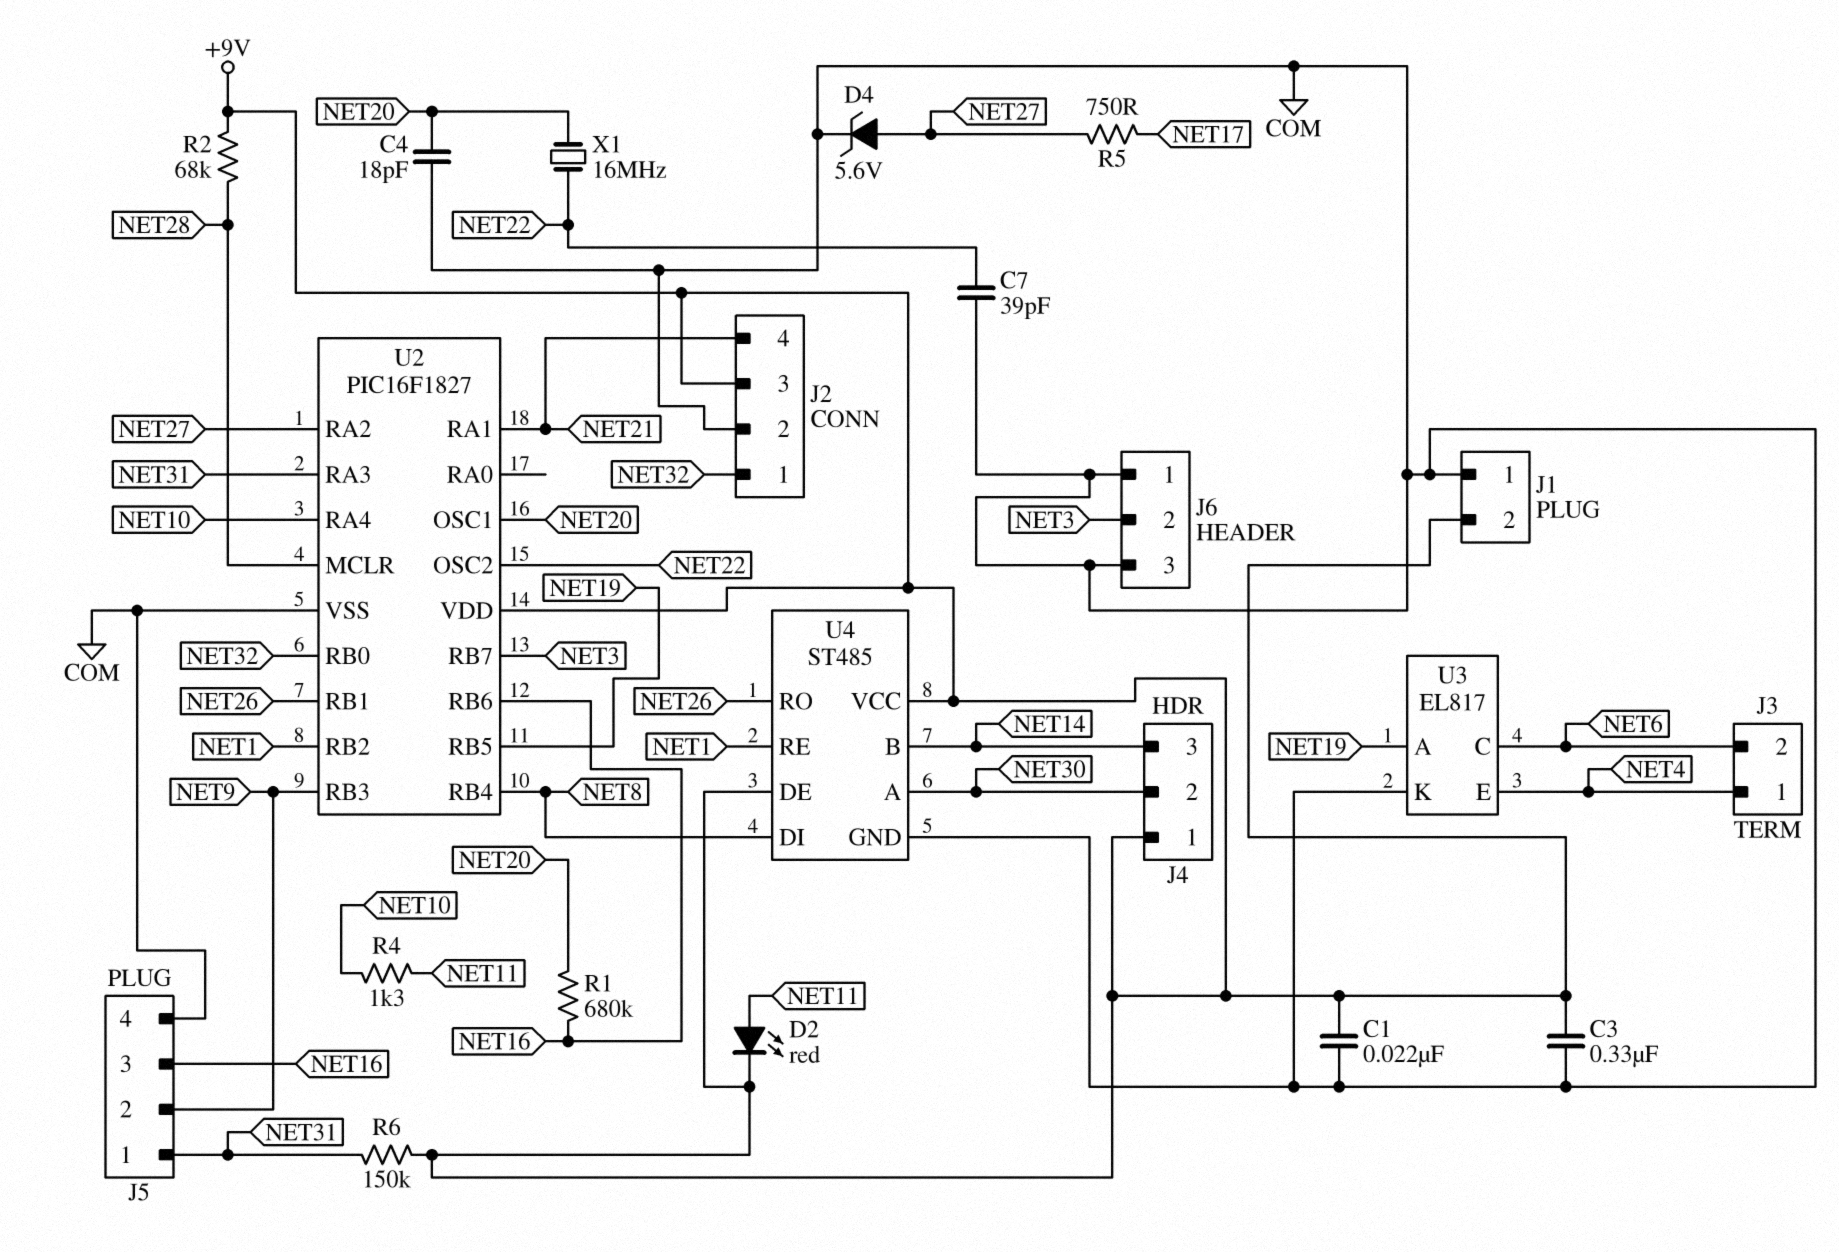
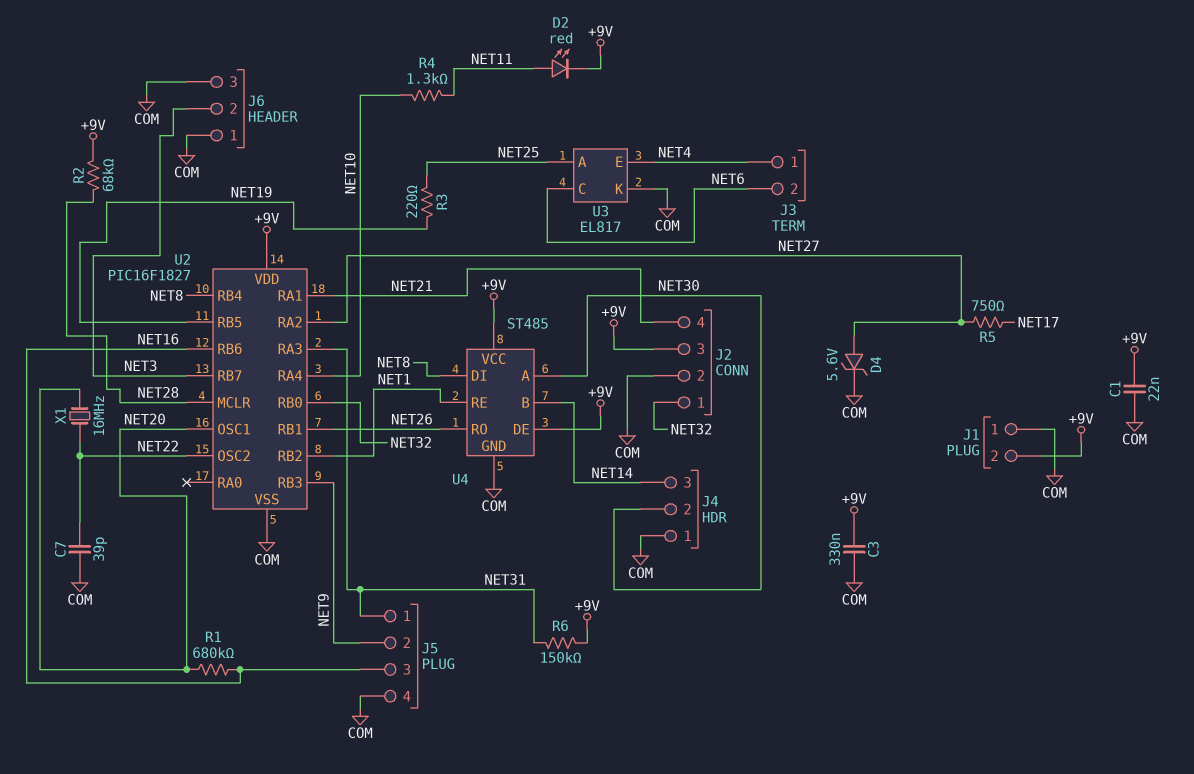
C4: 18pF (COM, NET20) -> none
J4 pin 1: +9V -> COM
R3: none -> 220 (NET19, NET25)
U3 pin A: NET19 -> NET25

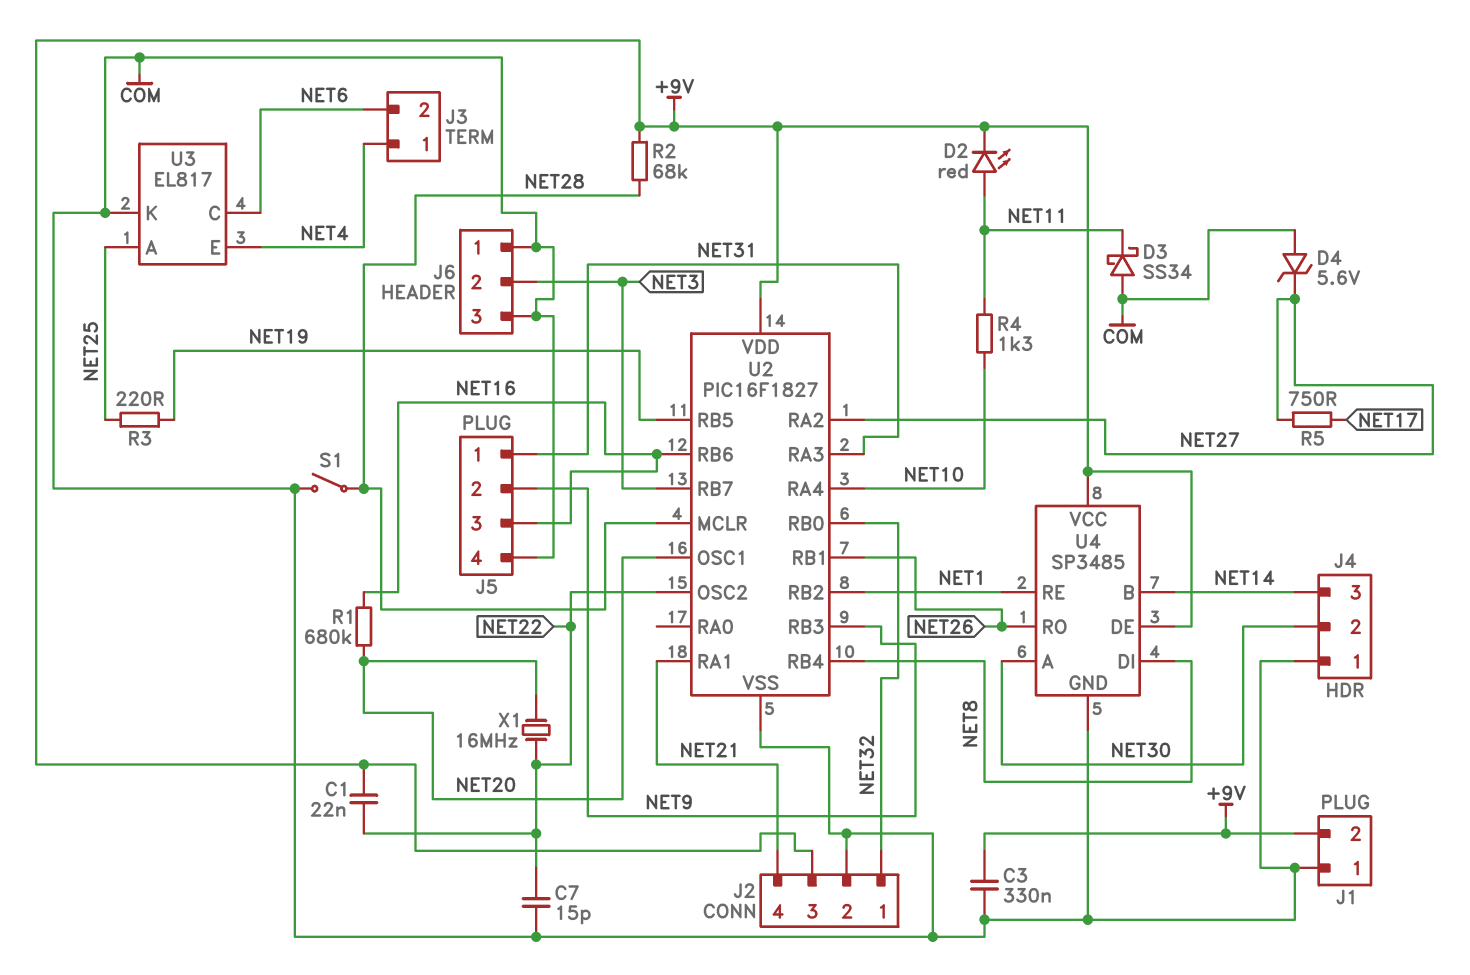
C1: 22nF (+9V, COM) -> 22nF (+9V, NET22)
C7: 39pF (COM, NET22) -> 15pF (COM, NET22)
D3: none -> schottky SS34 (A COM, K NET11)
D4: zener 5.6V (A NET27, K COM) -> zener 5.6V (A COM, K NET27)
R6: 150k (+9V, NET31) -> none
S1: none -> switch (COM, NET28)
U4: ST485 -> SP3485

